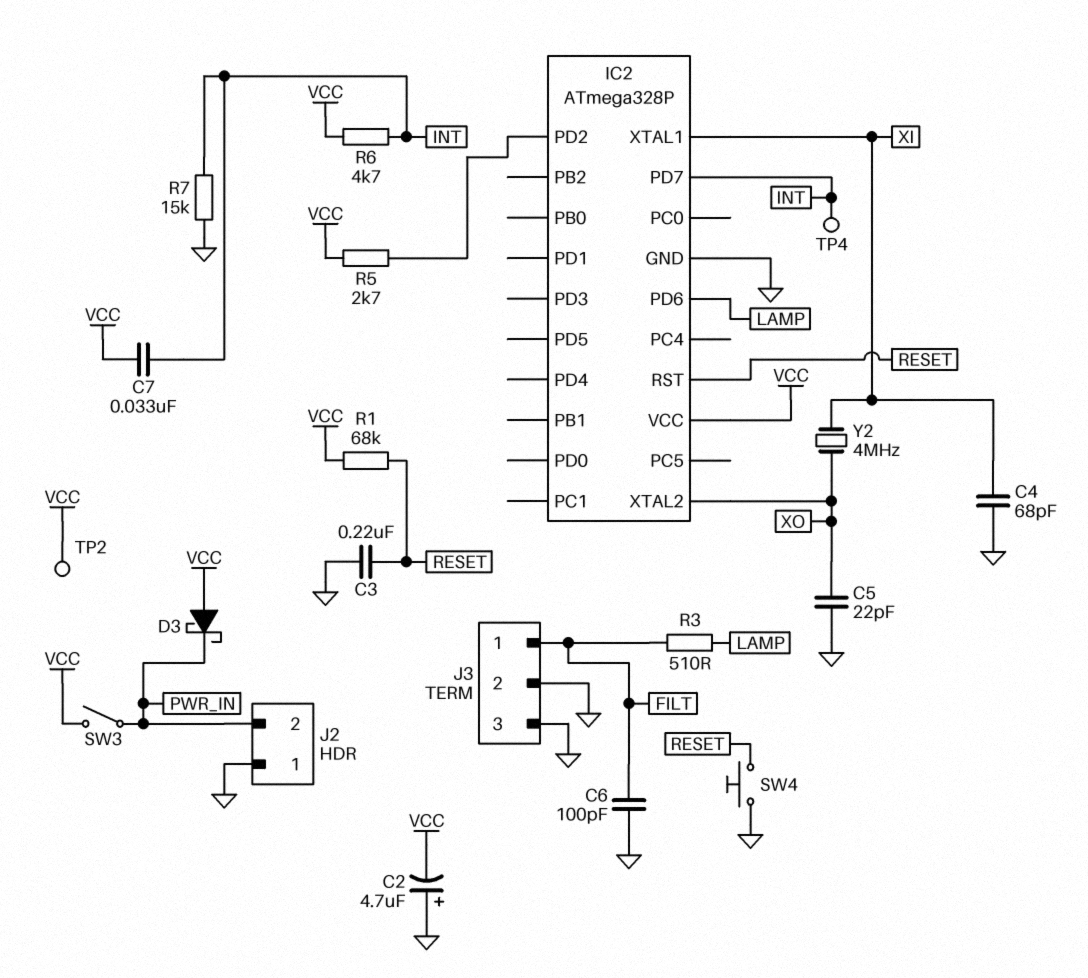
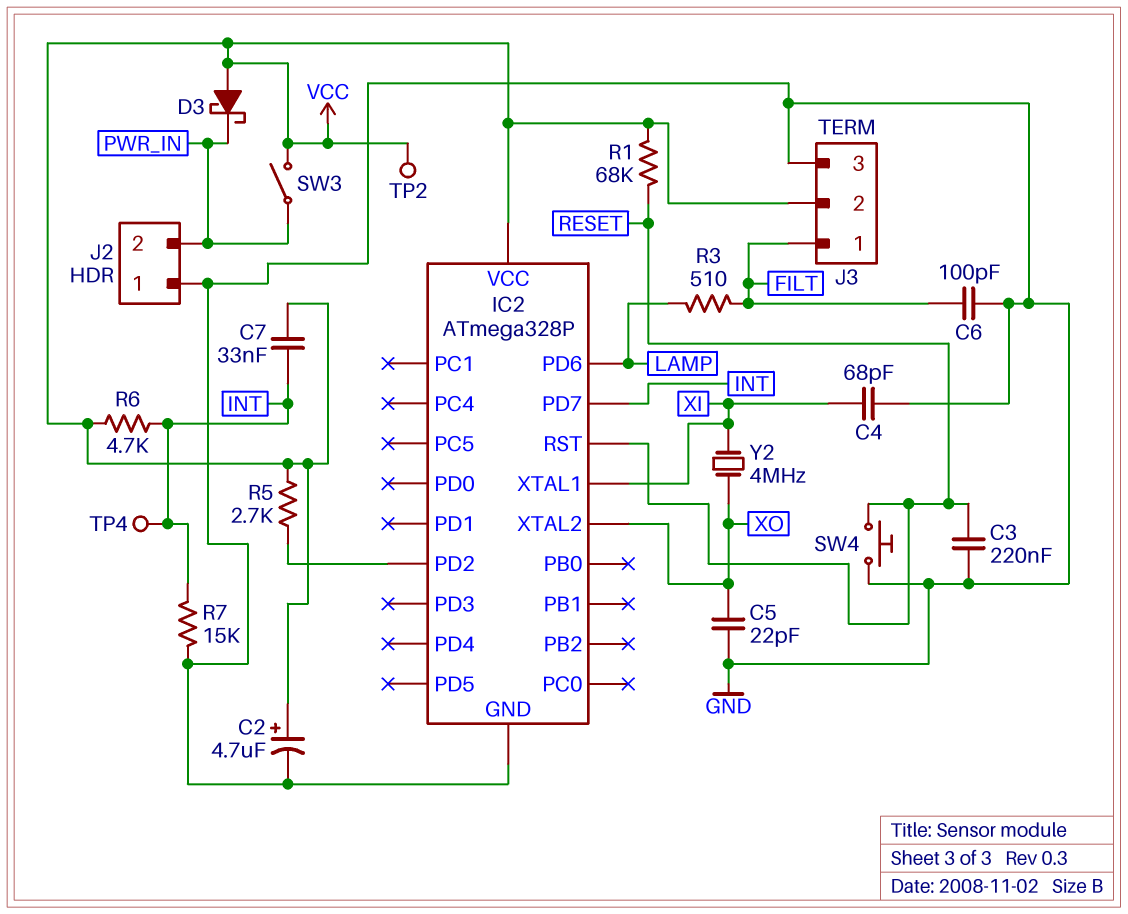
C2: 4.7uF (plus GND, minus VCC) -> 4.7uF (plus VCC, minus GND)
J3 pin 2: GND -> VCC

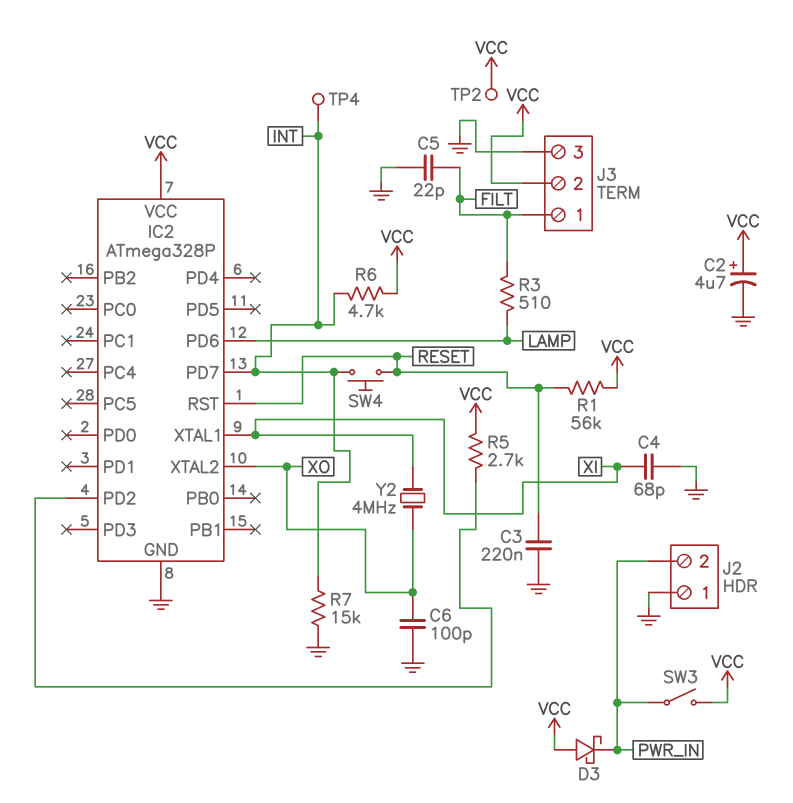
C5: 22pF (GND, XO) -> 22pF (FILT, GND)
C6: 100pF (FILT, GND) -> 100pF (GND, XO)
C7: 33nF (INT, VCC) -> none
R1: 68k (RESET, VCC) -> 56k (RESET, VCC)
SW4: button (GND, RESET) -> button (INT, RESET)

